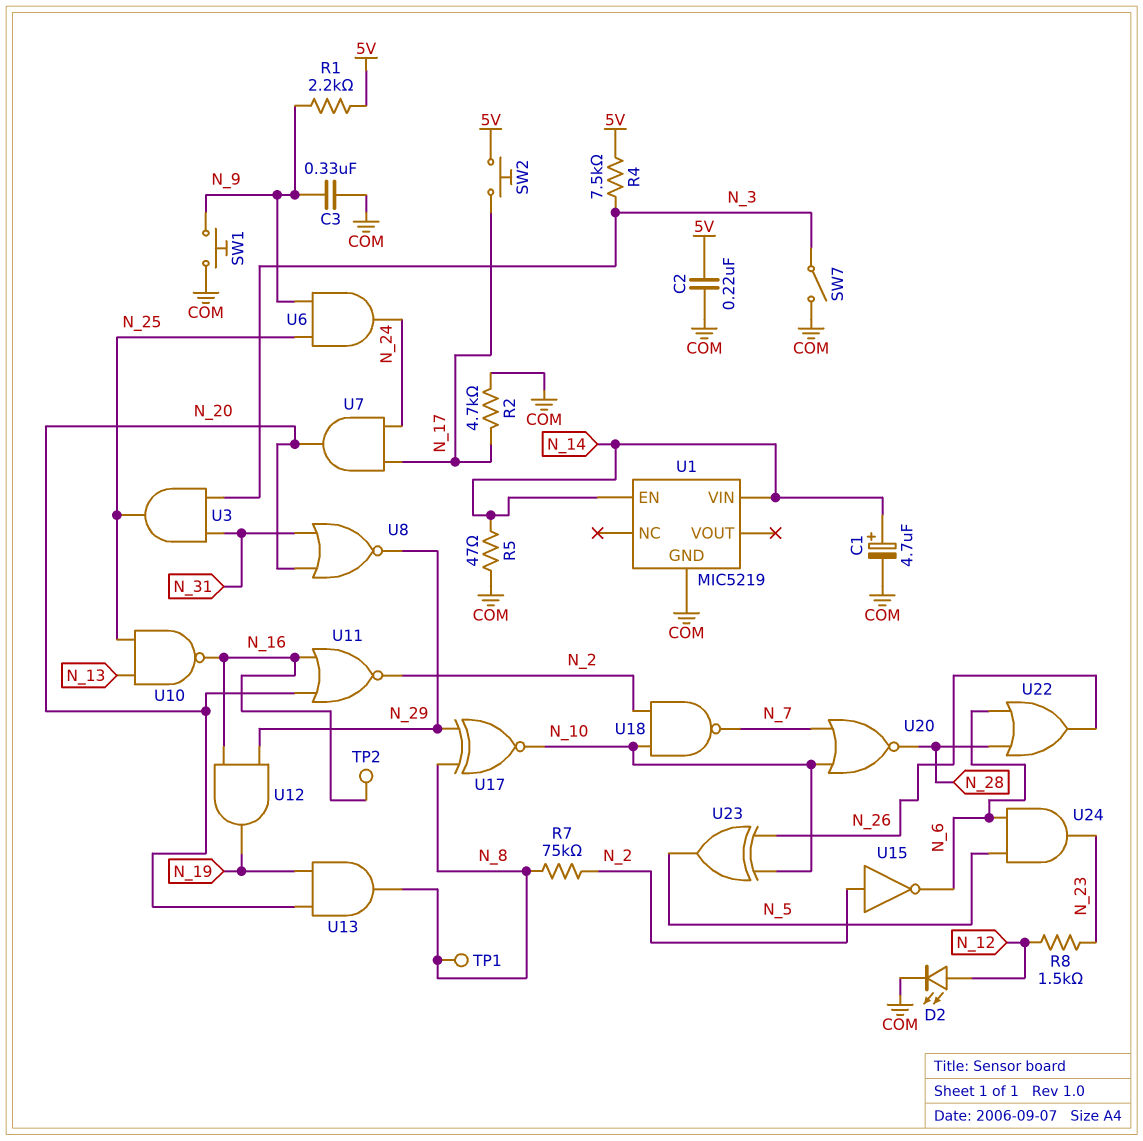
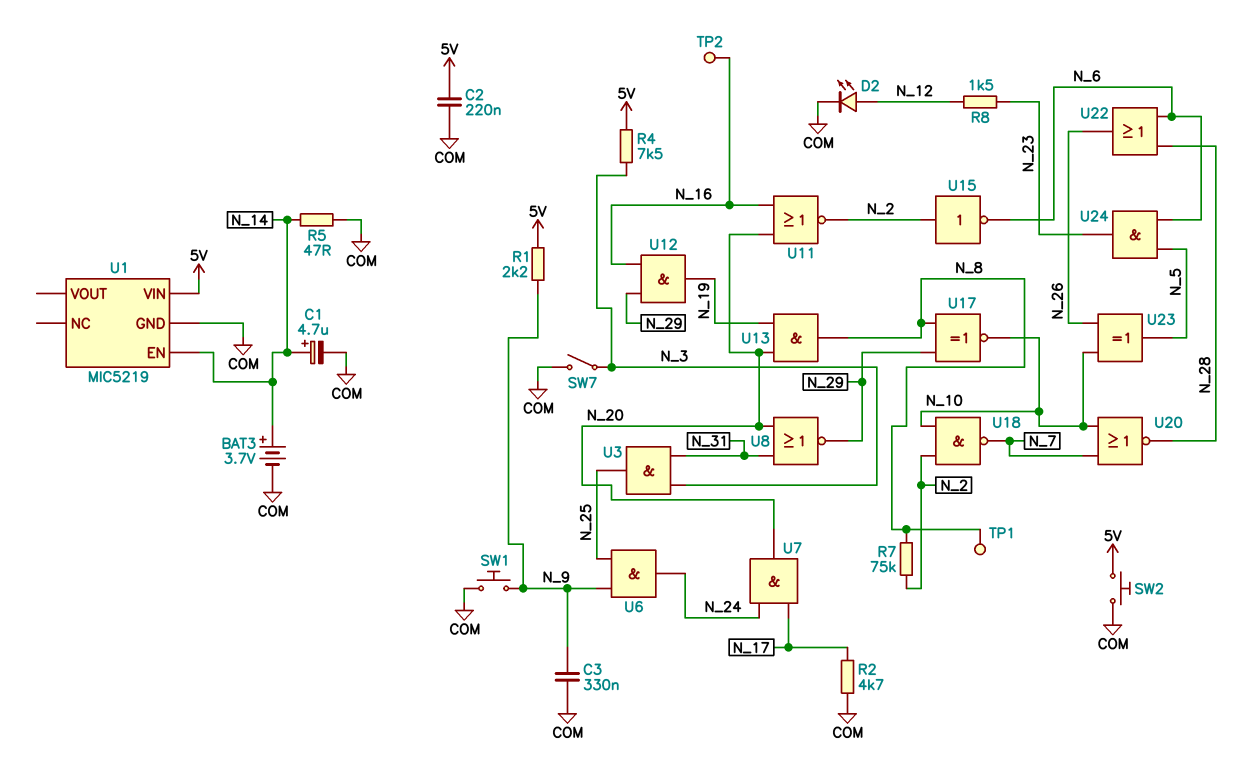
BAT3: none -> 3.7V (plus N_14, minus COM)
SW2: button (5V, N_17) -> button (5V, COM)
U1 pin VIN: N_14 -> 5V
U10: NAND (in N_13, in N_25, out N_16) -> none

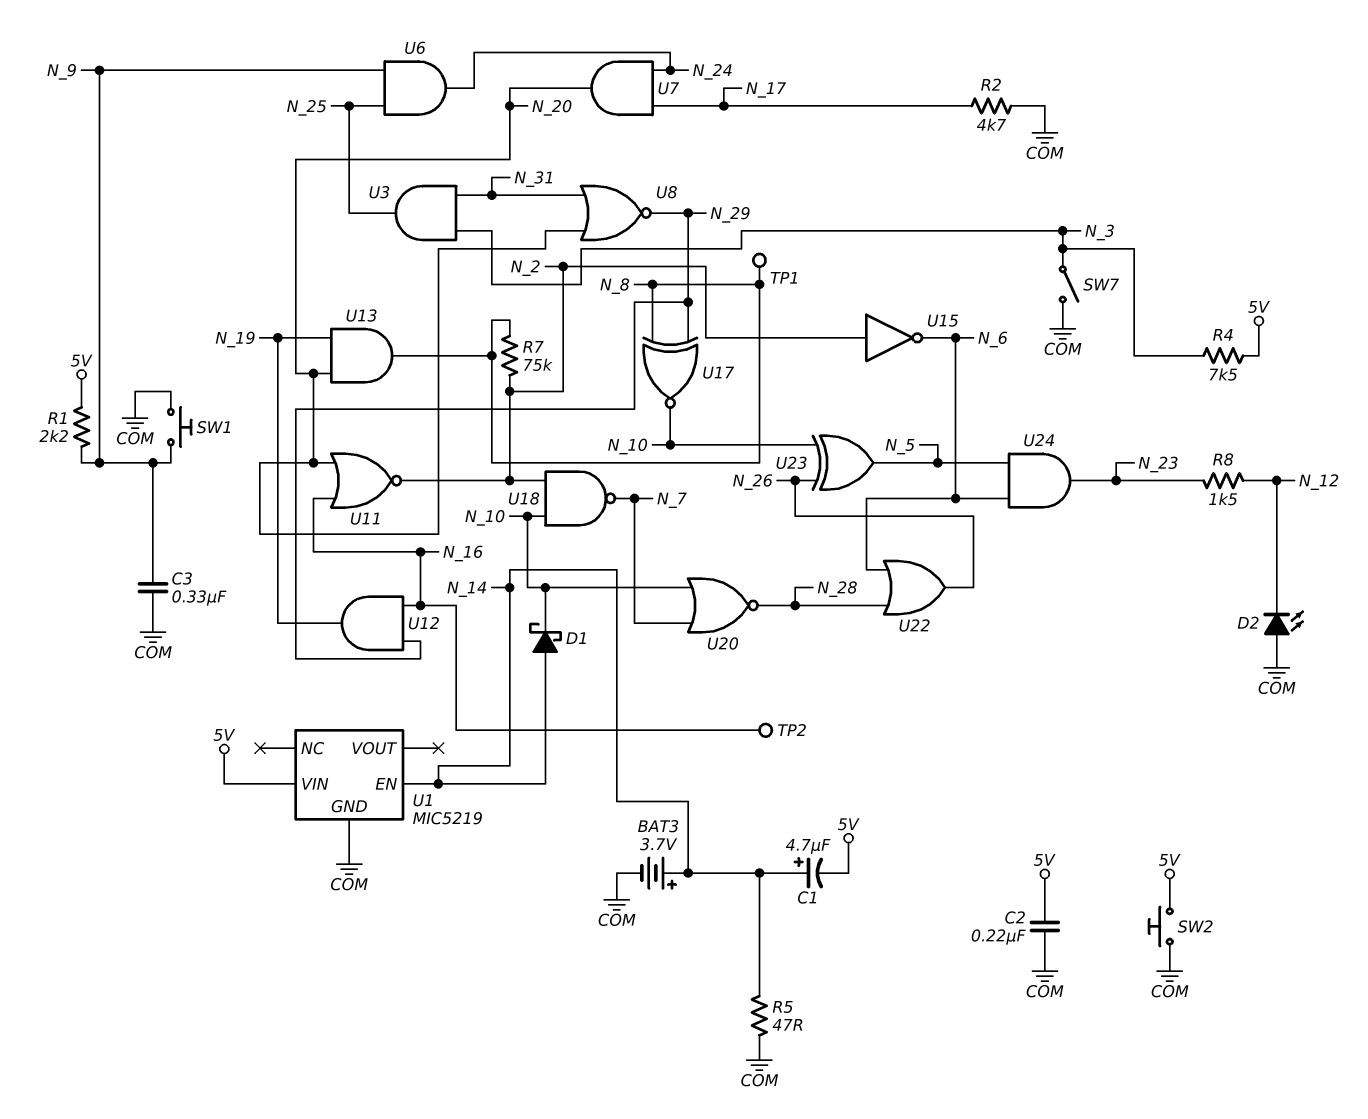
C1: 4.7uF (plus N_14, minus COM) -> 4.7uF (plus N_14, minus 5V)
D1: none -> schottky (A N_14, K N_10)
D2: LED (A N_12, K COM) -> LED (A COM, K N_12)

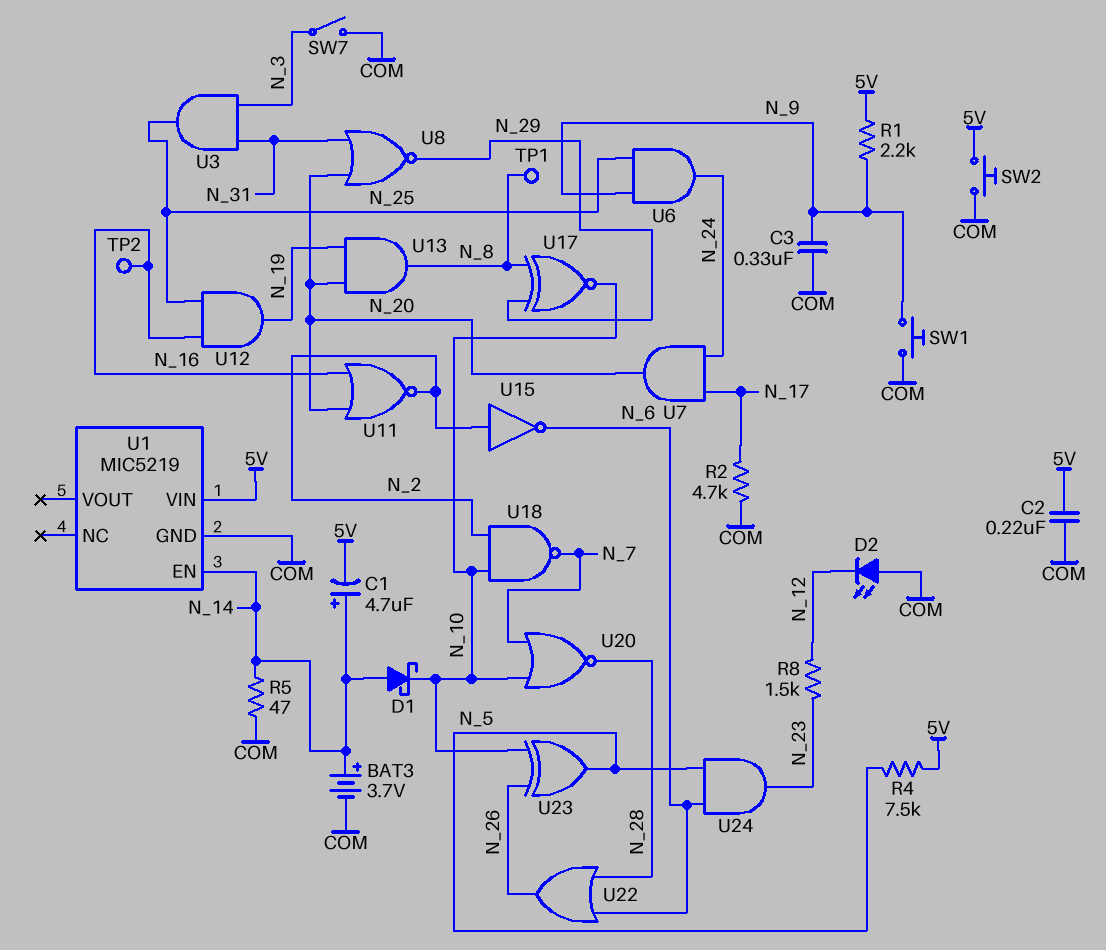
R4: 7.5k (5V, N_3) -> 7.5k (5V, N_5)
R7: 75k (N_2, N_8) -> none
U12: AND (in N_16, in N_29, out N_19) -> AND (in N_16, in N_25, out N_19)

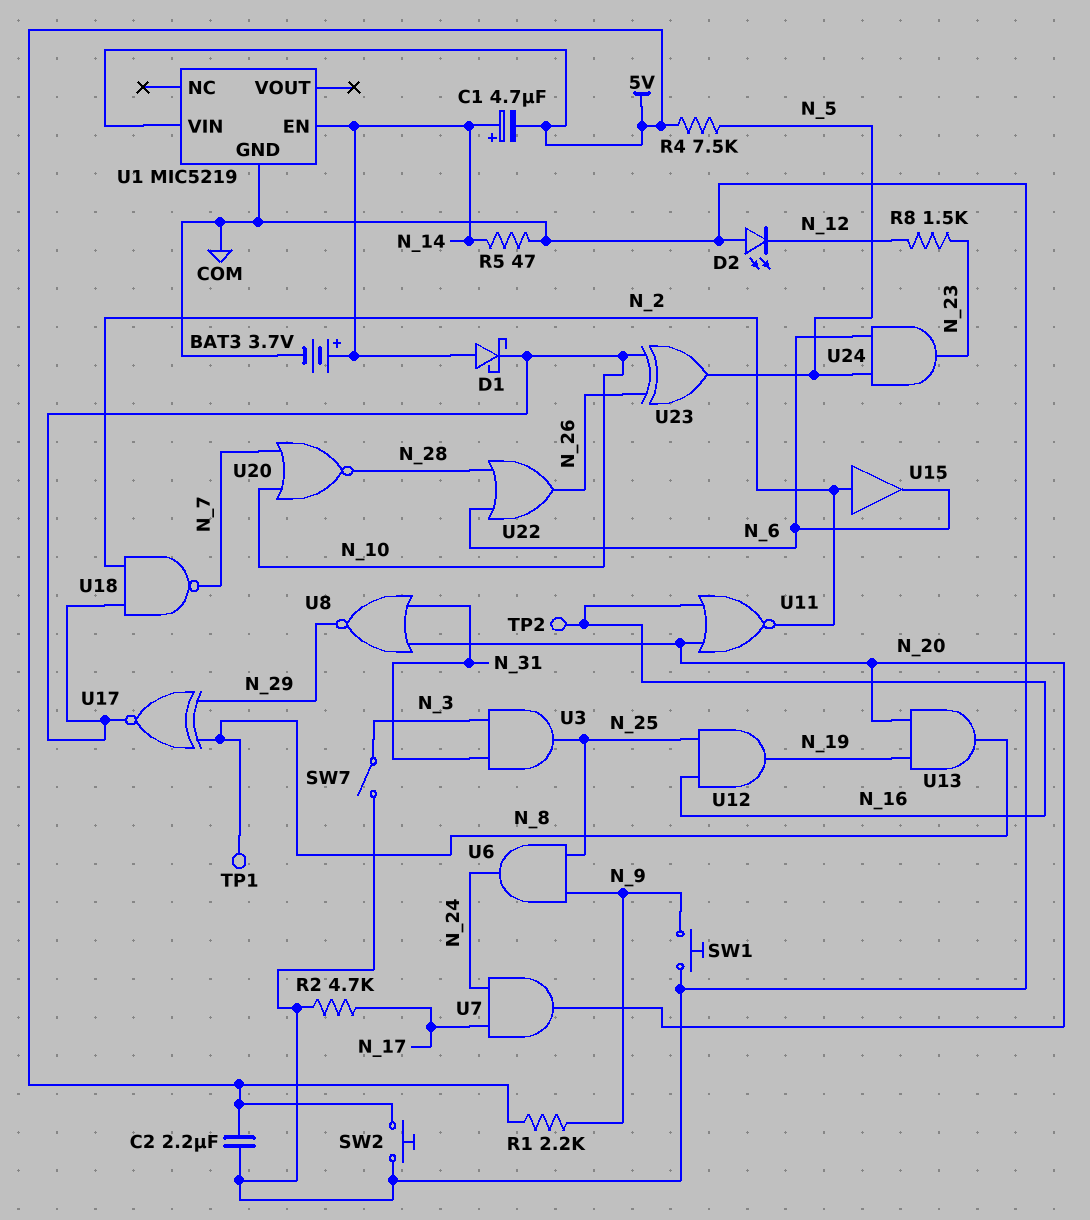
C2: 220nF (5V, COM) -> 2.2uF (5V, COM)
C3: 330nF (COM, N_9) -> none
U15: NOT (in N_2, out N_6) -> buffer (in N_2, out N_6)

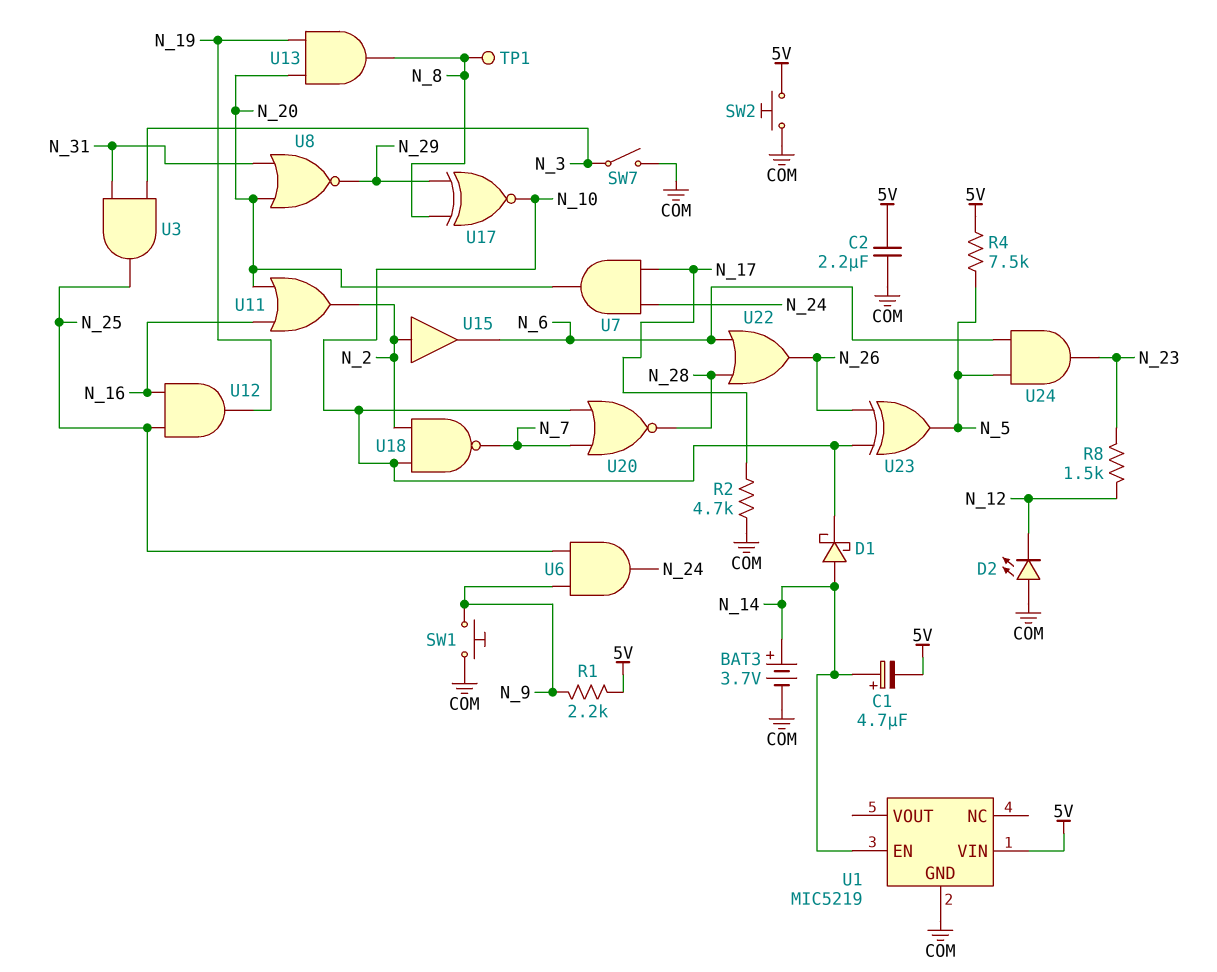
R5: 47 (COM, N_14) -> none
TP2: test point (N_16) -> none
U11: NOR (in N_16, in N_20, out N_2) -> OR (in N_16, in N_20, out N_2)

